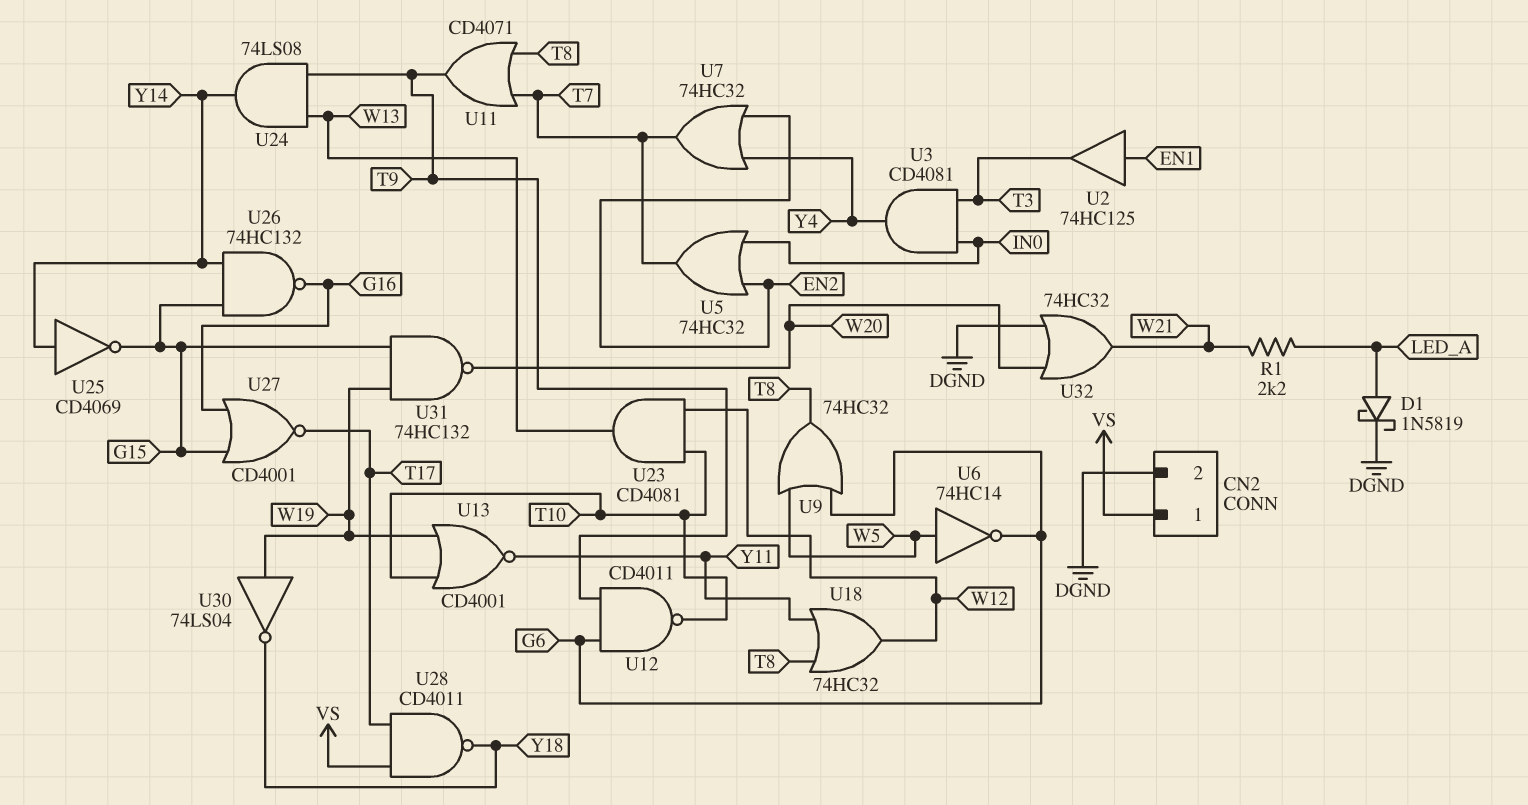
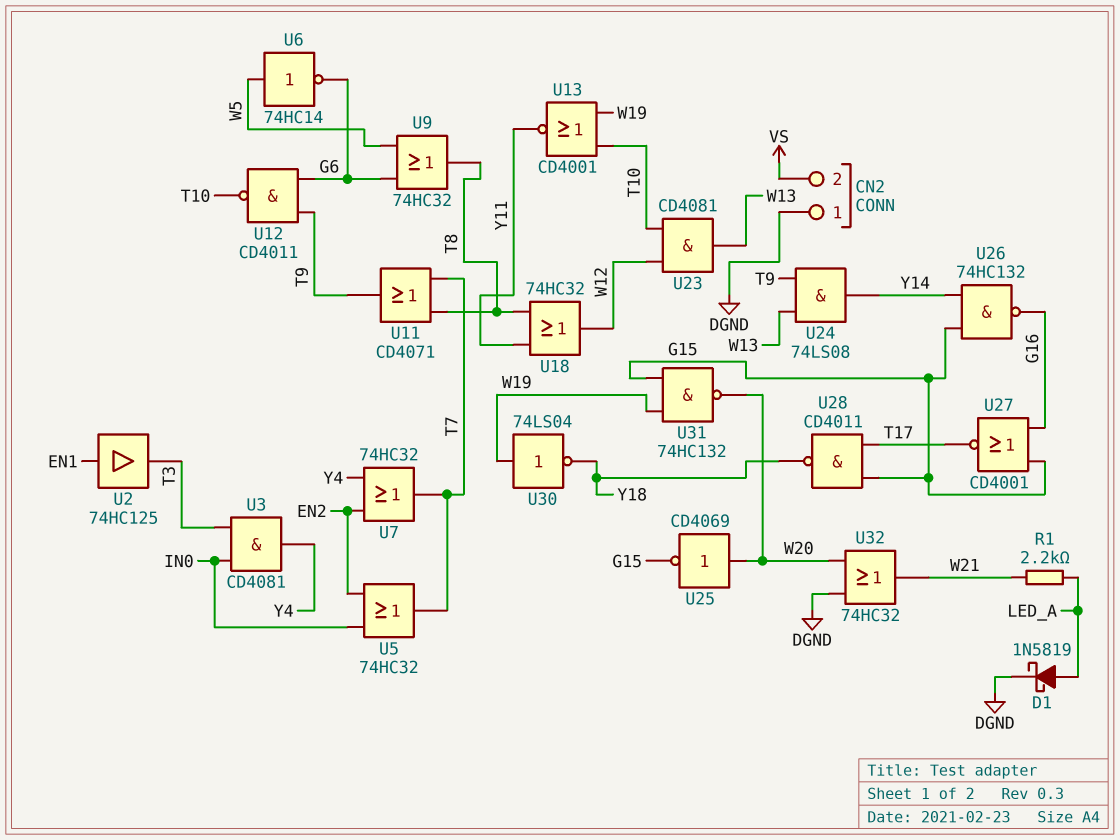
CN2 pin 1: VS -> DGND
CN2 pin 2: DGND -> VS
U25: NOT CD4069 (in Y14, out G15) -> NOT CD4069 (in W20, out G15)
U28: NAND CD4011 (in T17, in VS, out Y18) -> NAND CD4011 (in G15, in T17, out Y18)

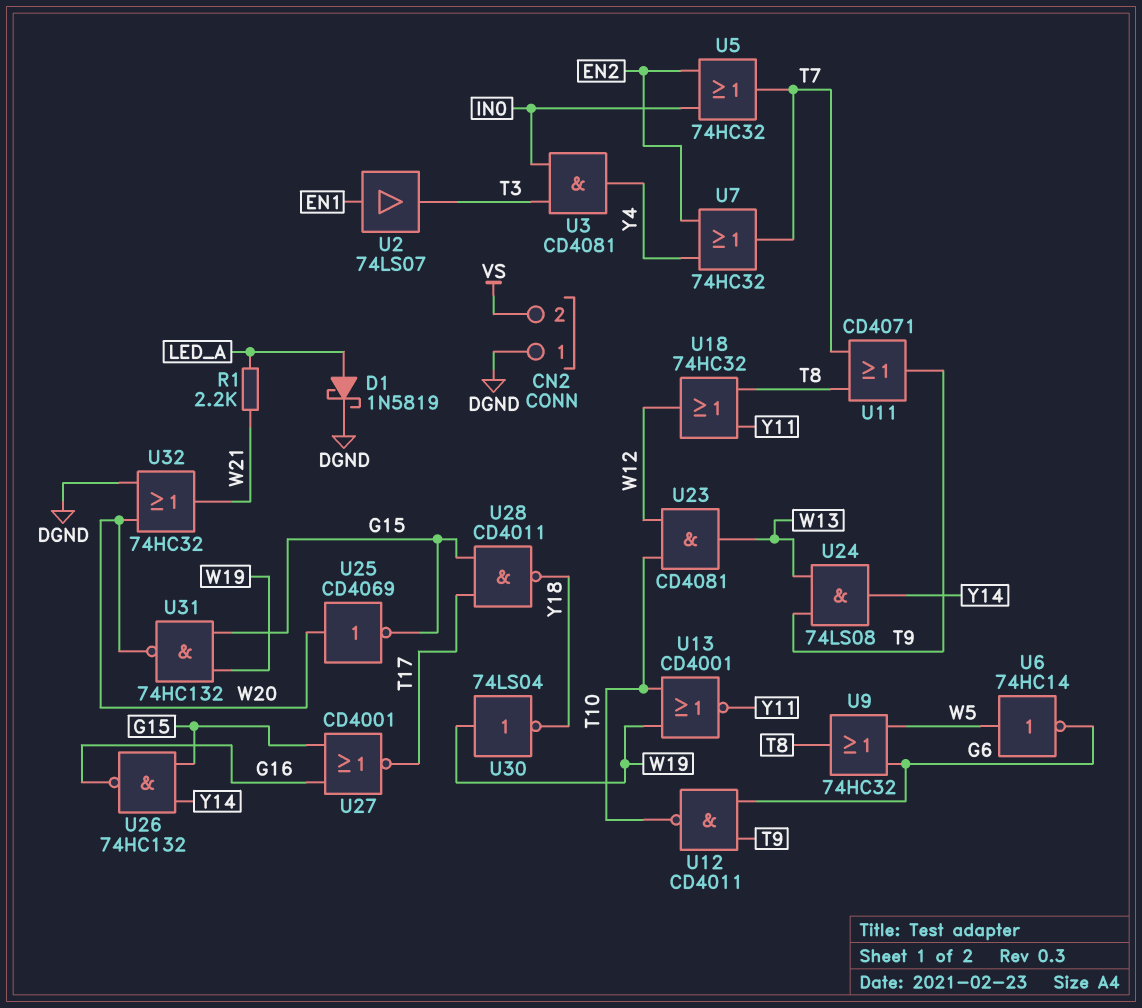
U2: buffer 74HC125 (in EN1, out T3) -> buffer 74LS07 (in EN1, out T3)

